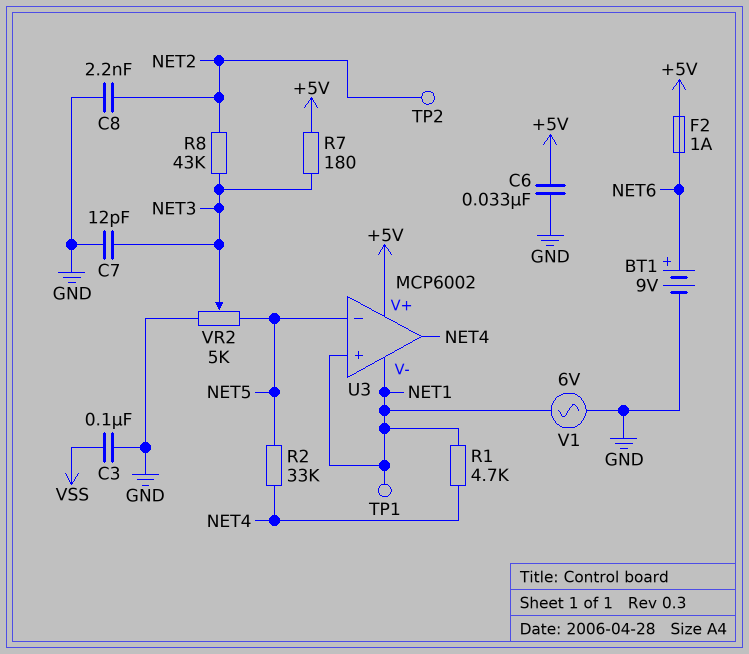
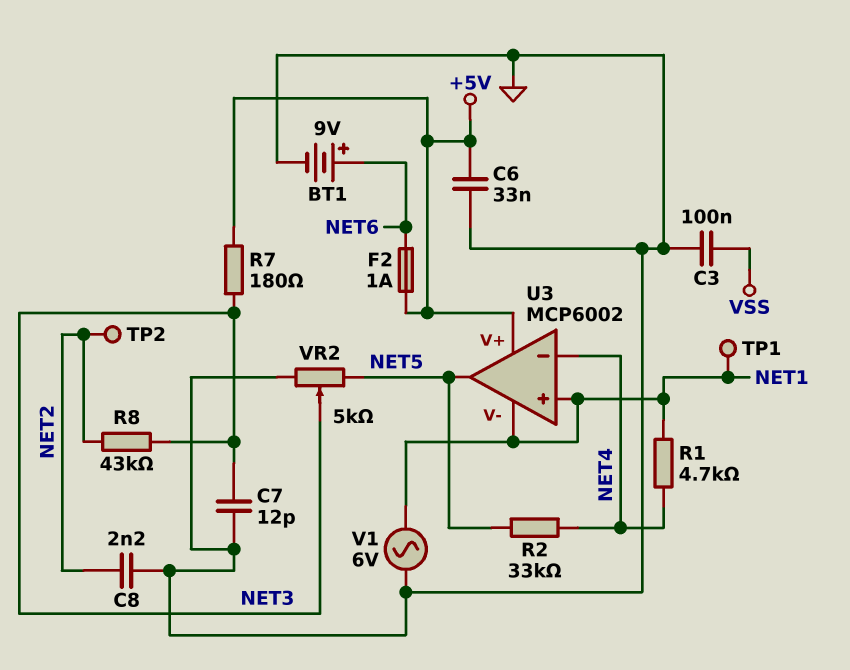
U3 pin in-: NET5 -> NET4
U3 pin out: NET4 -> NET5

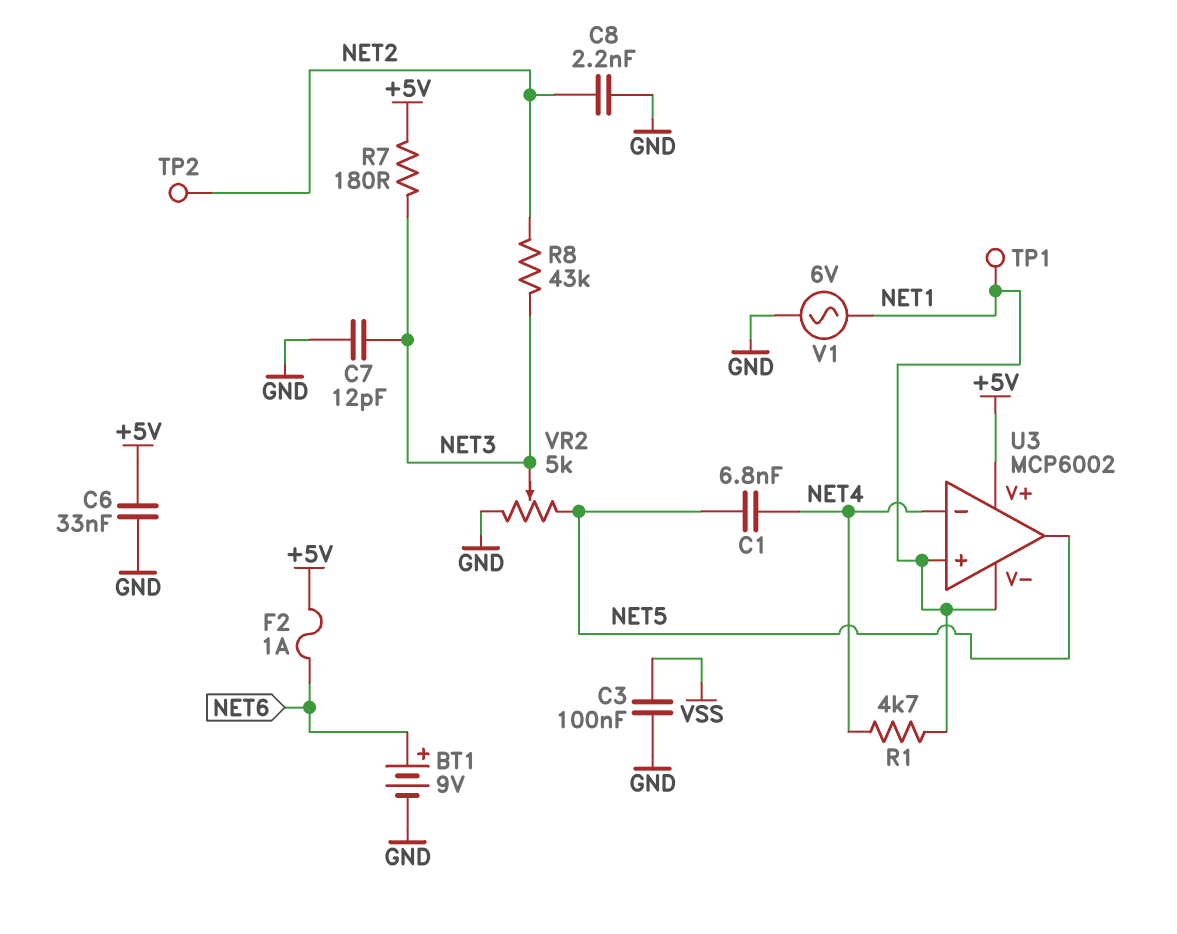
C1: none -> 6.8nF (NET4, NET5)
R2: 33k (NET4, NET5) -> none

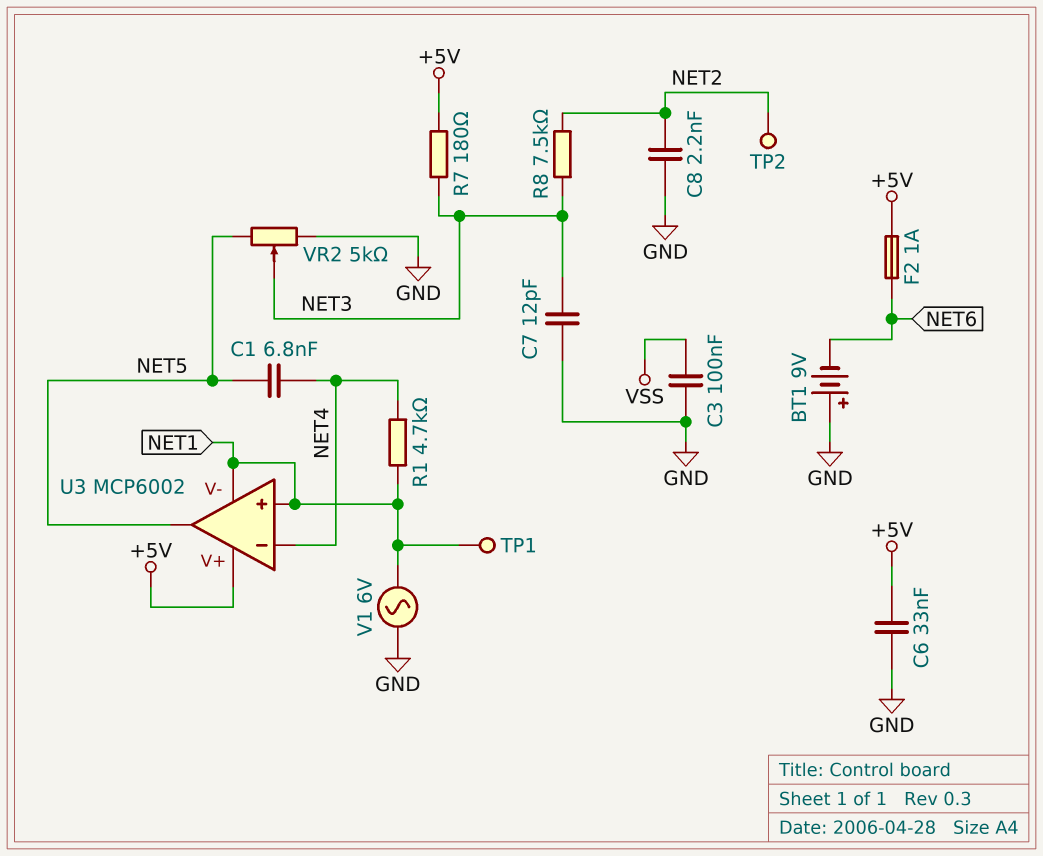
BT1: 9V (plus NET6, minus GND) -> 9V (plus GND, minus NET6)
R8: 43k (NET2, NET3) -> 7.5k (NET2, NET3)

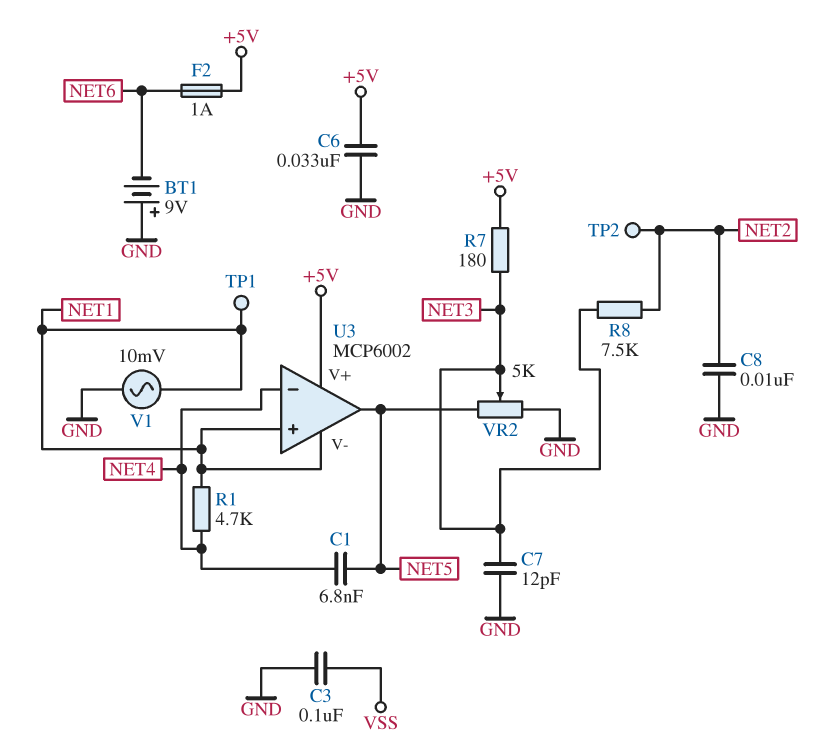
C8: 2.2nF (GND, NET2) -> 10nF (GND, NET2)
V1: AC 6V (GND, NET1) -> AC 10mV (GND, NET1)

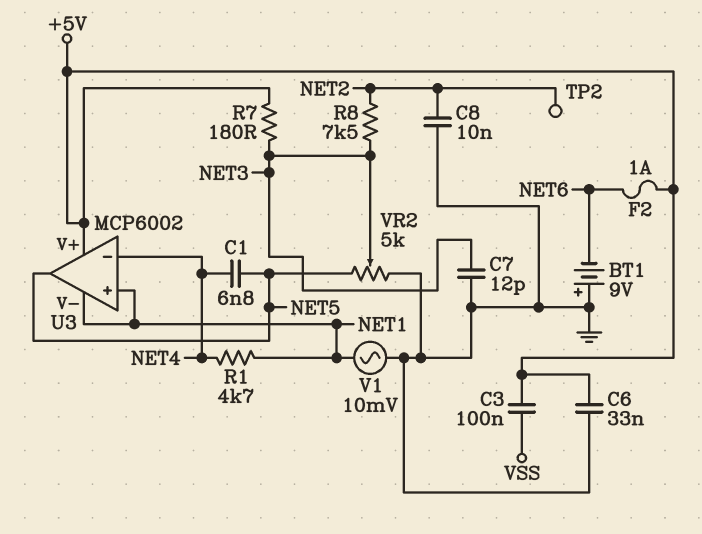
C3: 100nF (GND, VSS) -> 100nF (+5V, VSS)
TP1: test point (NET1) -> none

